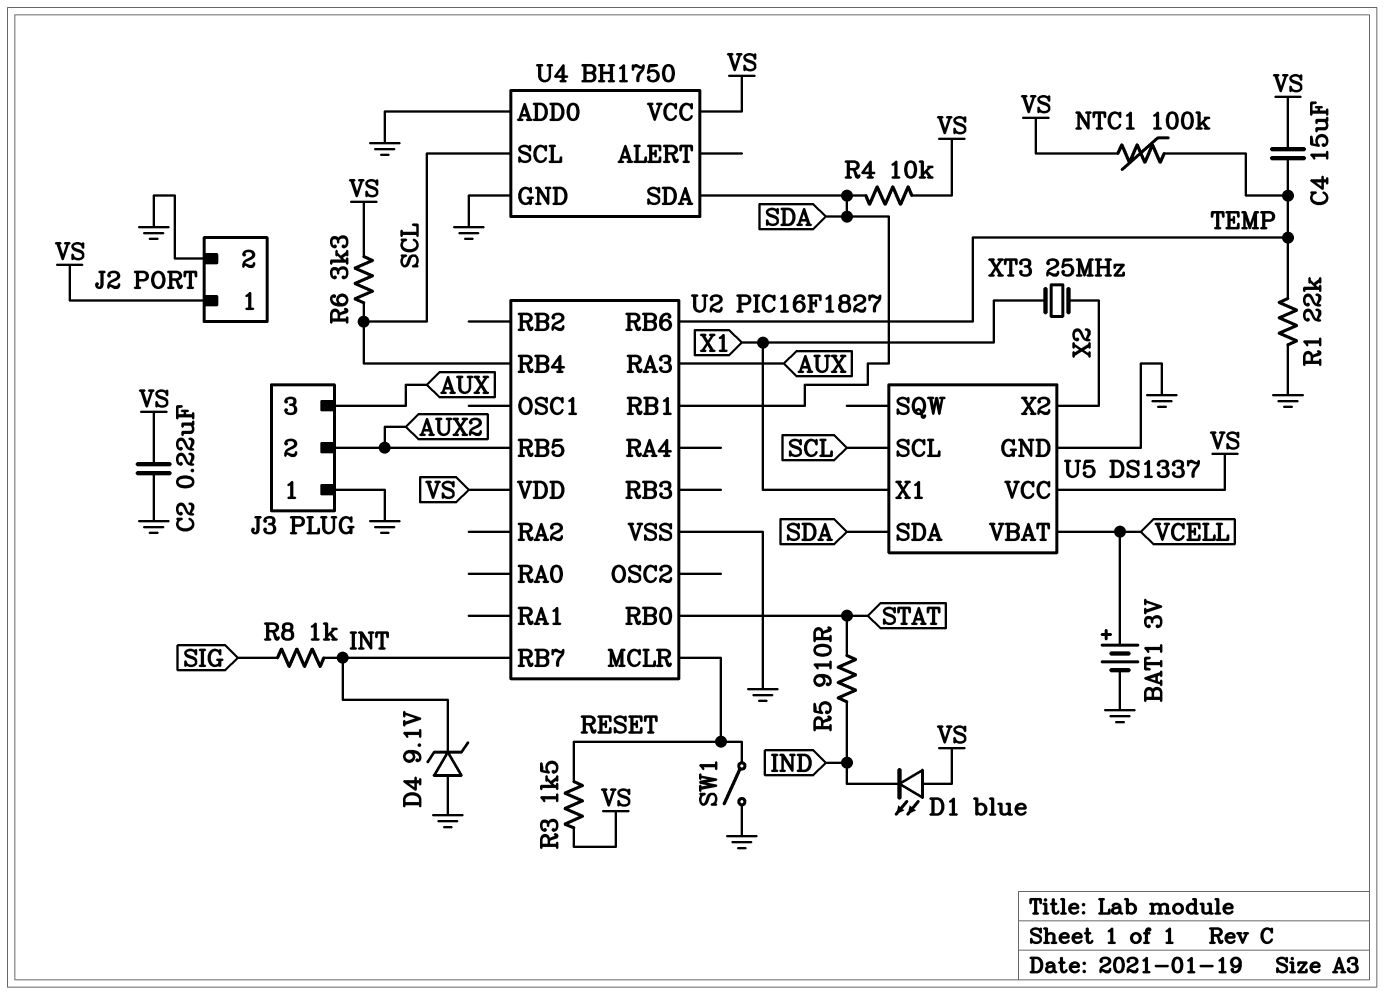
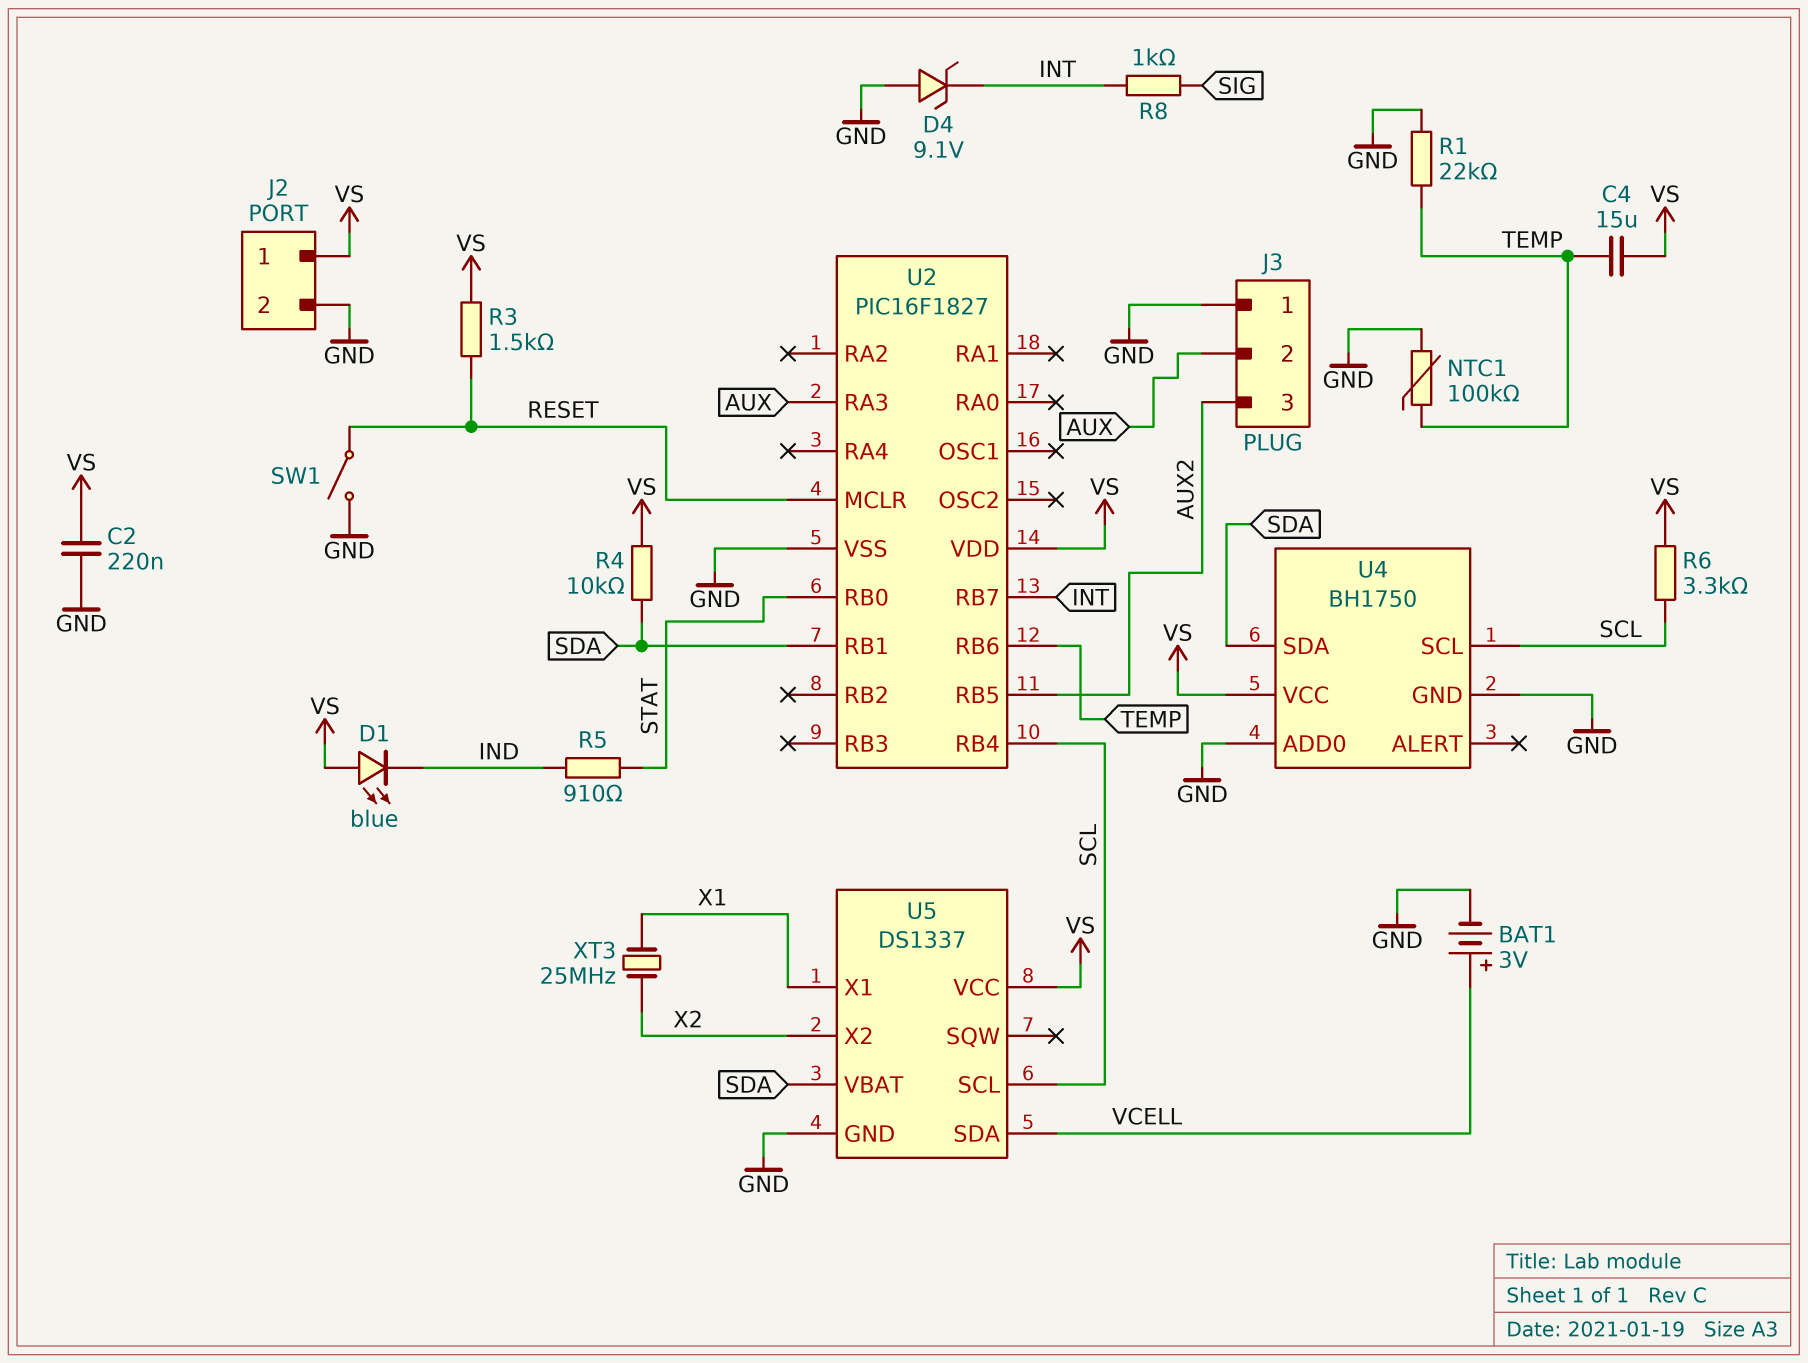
J3 pin 2: AUX2 -> AUX
J3 pin 3: AUX -> AUX2
NTC1: 100k (TEMP, VS) -> 100k (GND, TEMP)
U5 pin SDA: SDA -> VCELL
U5 pin VBAT: VCELL -> SDA

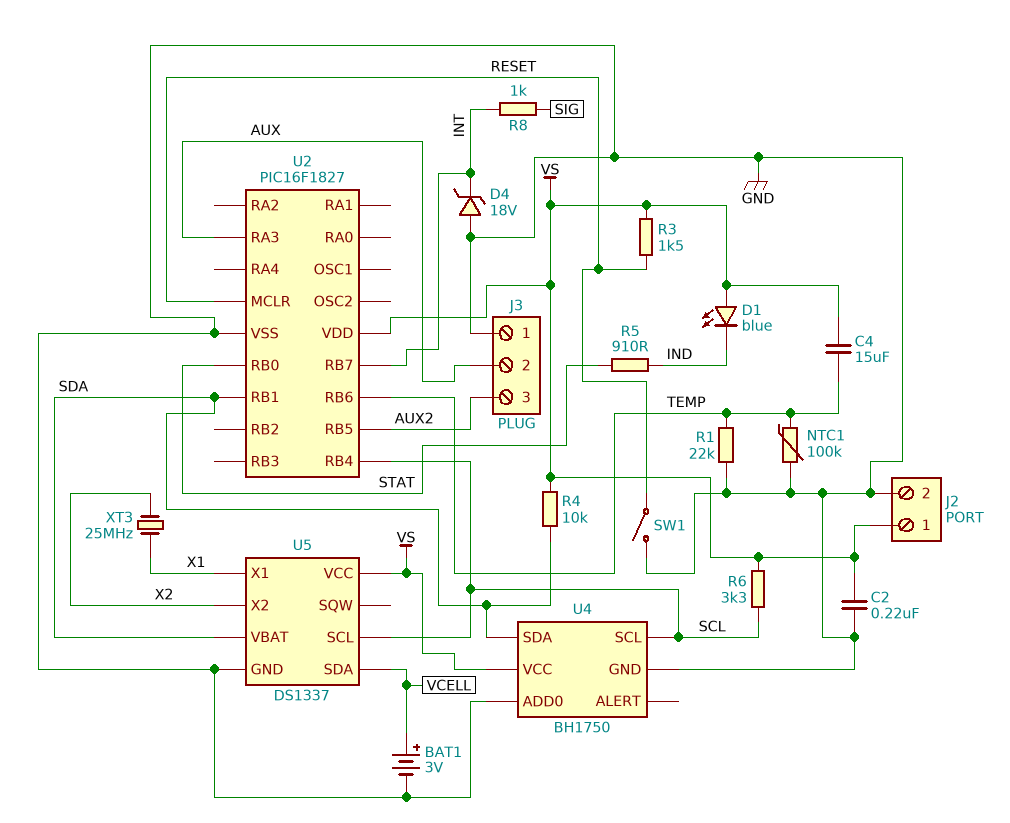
D4: zener 9.1V (A GND, K INT) -> zener 18V (A GND, K INT)

